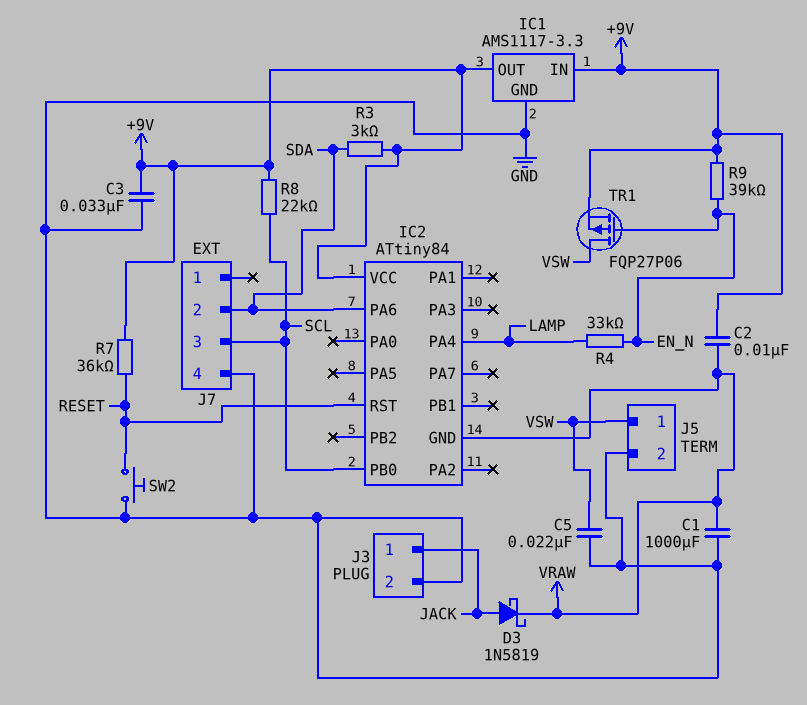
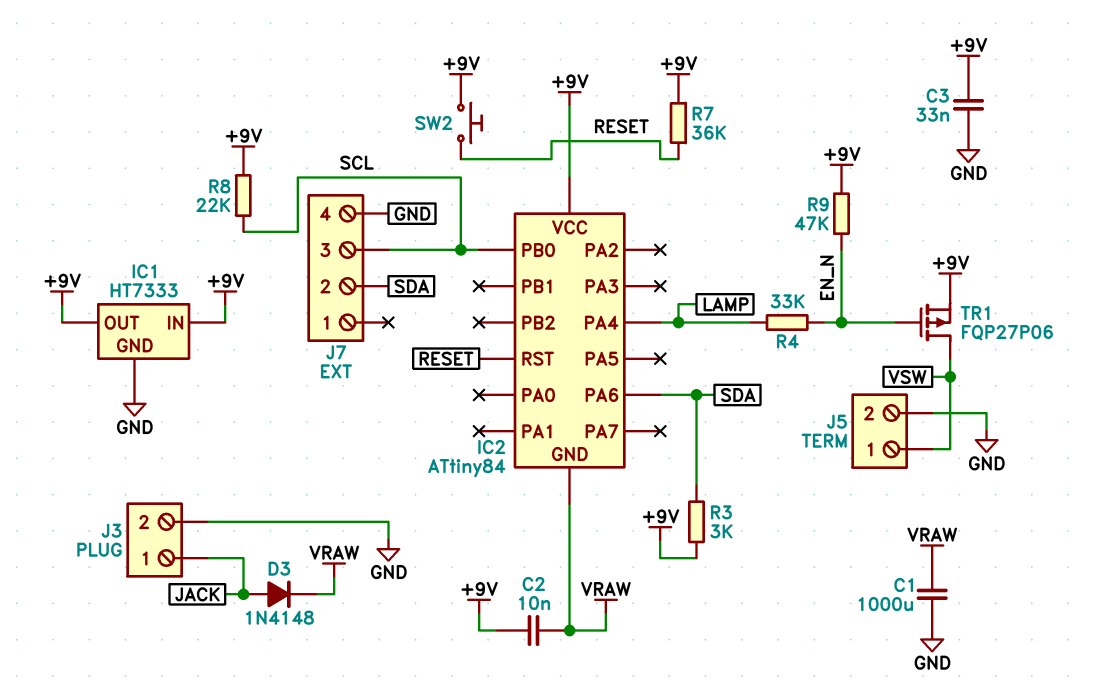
C5: 22nF (GND, VSW) -> none
D3: schottky 1N5819 (A JACK, K VRAW) -> diode 1N4148 (A JACK, K VRAW)
IC1: AMS1117-3.3 -> HT7333
R9: 39k (+9V, EN_N) -> 47k (+9V, EN_N)
SW2: button (GND, RESET) -> button (+9V, RESET)

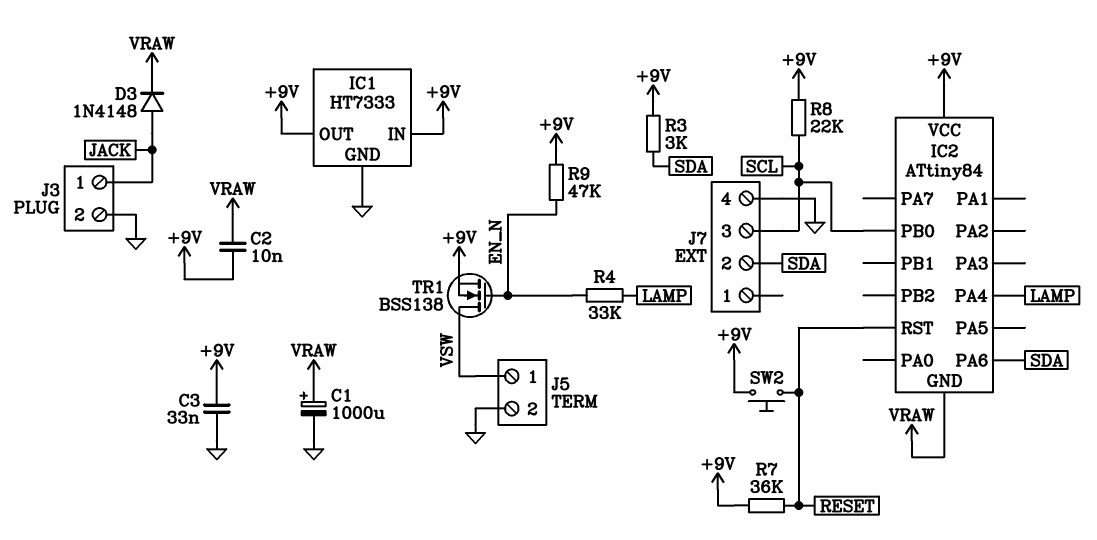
C1: 1000uF (GND, VRAW) -> 1000uF (plus VRAW, minus GND)
TR1: PMOS FQP27P06 (G EN_N, D VSW, S +9V) -> NMOS BSS138 (G EN_N, D VSW, S +9V)

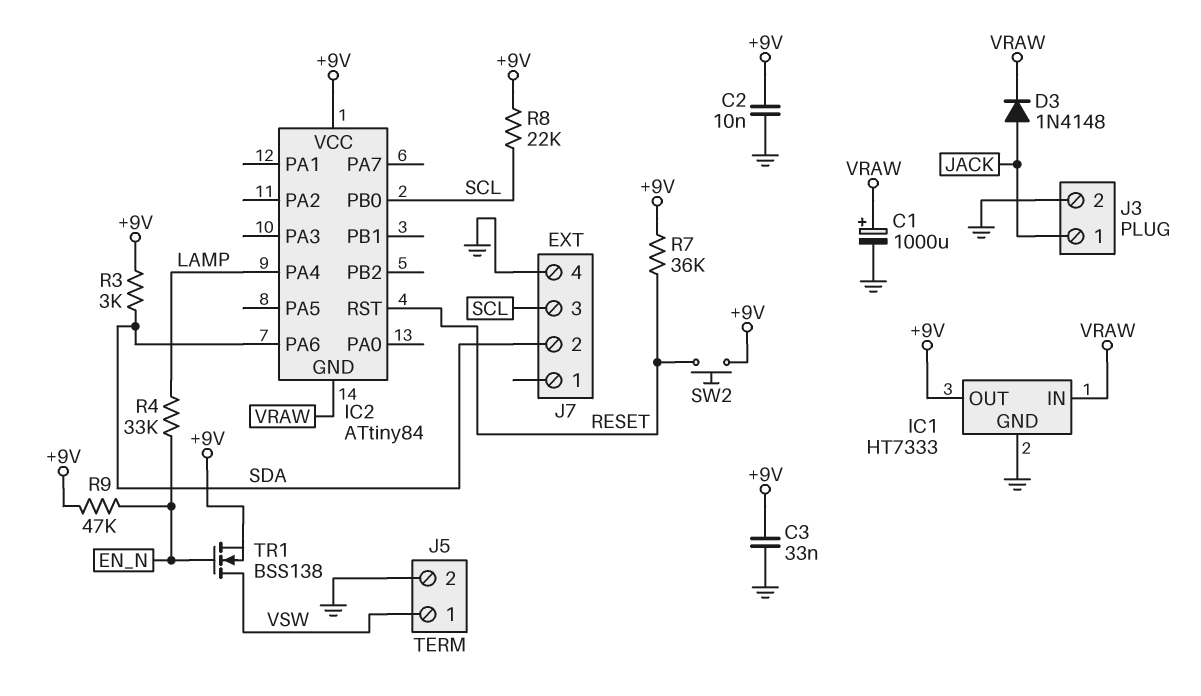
C2: 10nF (+9V, VRAW) -> 10nF (+9V, GND)
IC1 pin IN: +9V -> VRAW

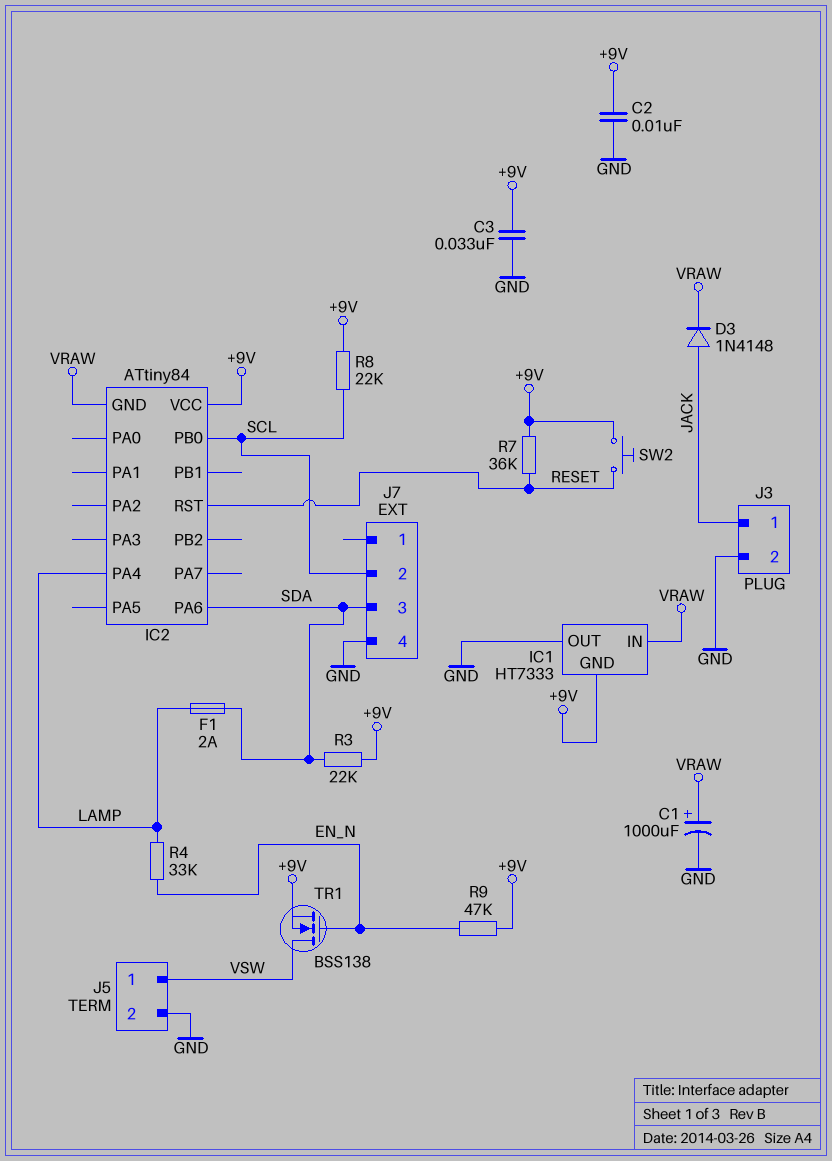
F1: none -> 2A (LAMP, SDA)
IC1 pin GND: GND -> +9V
IC1 pin OUT: +9V -> GND
J7 pin 2: SDA -> SCL
J7 pin 3: SCL -> SDA
R3: 3k (+9V, SDA) -> 22k (+9V, SDA)

